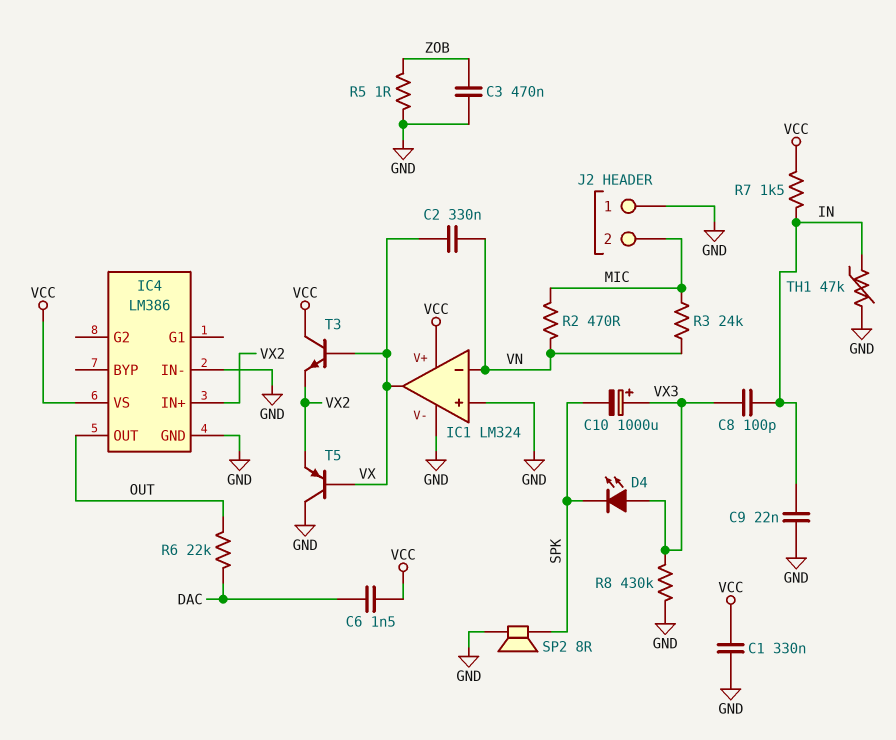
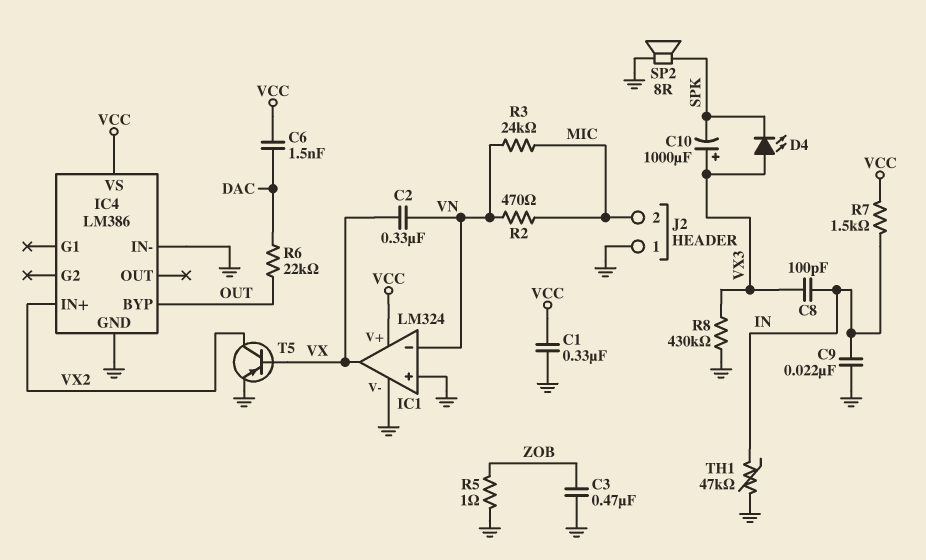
IC4 pin BYP: none -> OUT
IC4 pin OUT: OUT -> none
T3: NPN (B VX, C VCC, E VX2) -> none
T5: PNP (B VX, C GND, E VX2) -> PNP (B VX, C VX2, E GND)

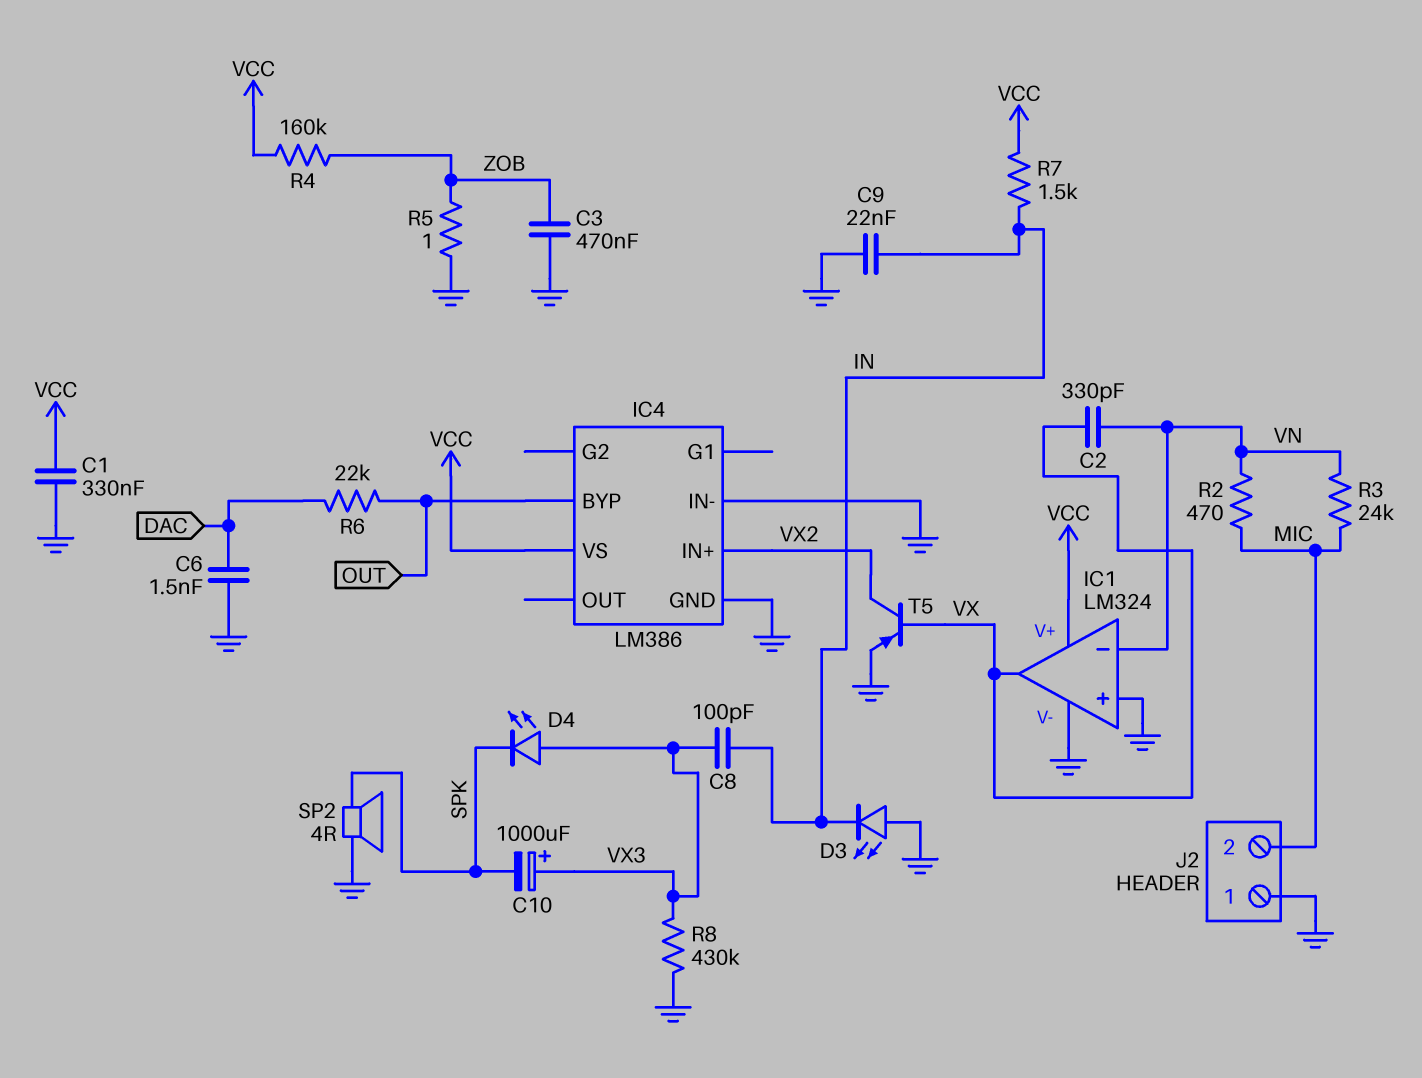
C2: 330nF (VN, VX) -> 330pF (VN, VX)
C6: 1.5nF (DAC, VCC) -> 1.5nF (DAC, GND)
D3: none -> LED (A GND, K IN)
R4: none -> 160k (VCC, ZOB)
SP2: speaker 8R (GND, SPK) -> speaker 4R (GND, SPK)
TH1: 47k (GND, IN) -> none

